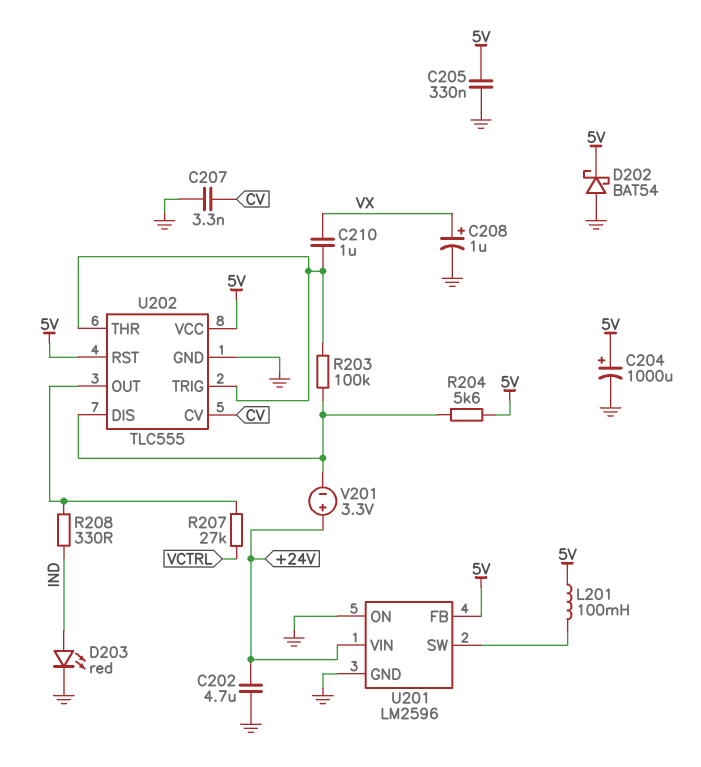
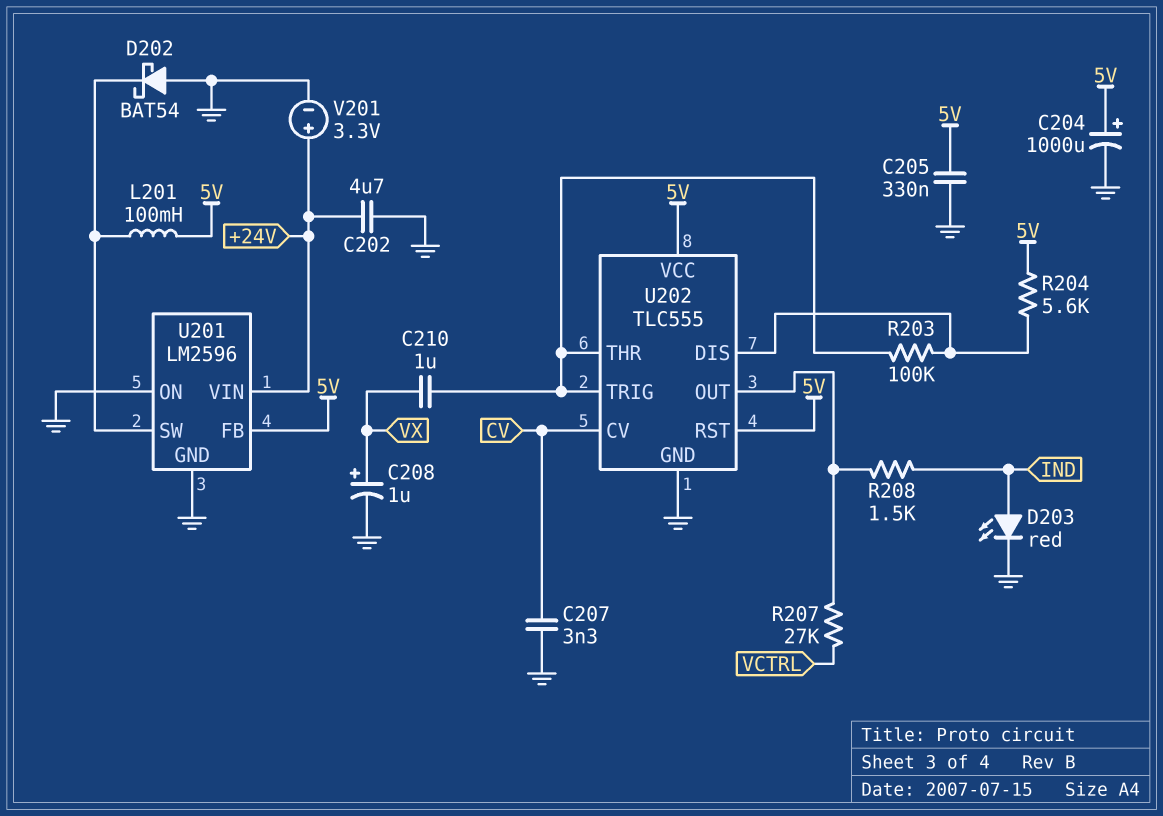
D202: schottky BAT54 (A GND, K 5V) -> schottky BAT54 (A GND, K U201/SW)
R208: 330 (IND, U202/OUT) -> 1.5k (IND, U202/OUT)
V201: 3.3V (plus +24V, minus U202/DIS) -> 3.3V (plus +24V, minus GND)

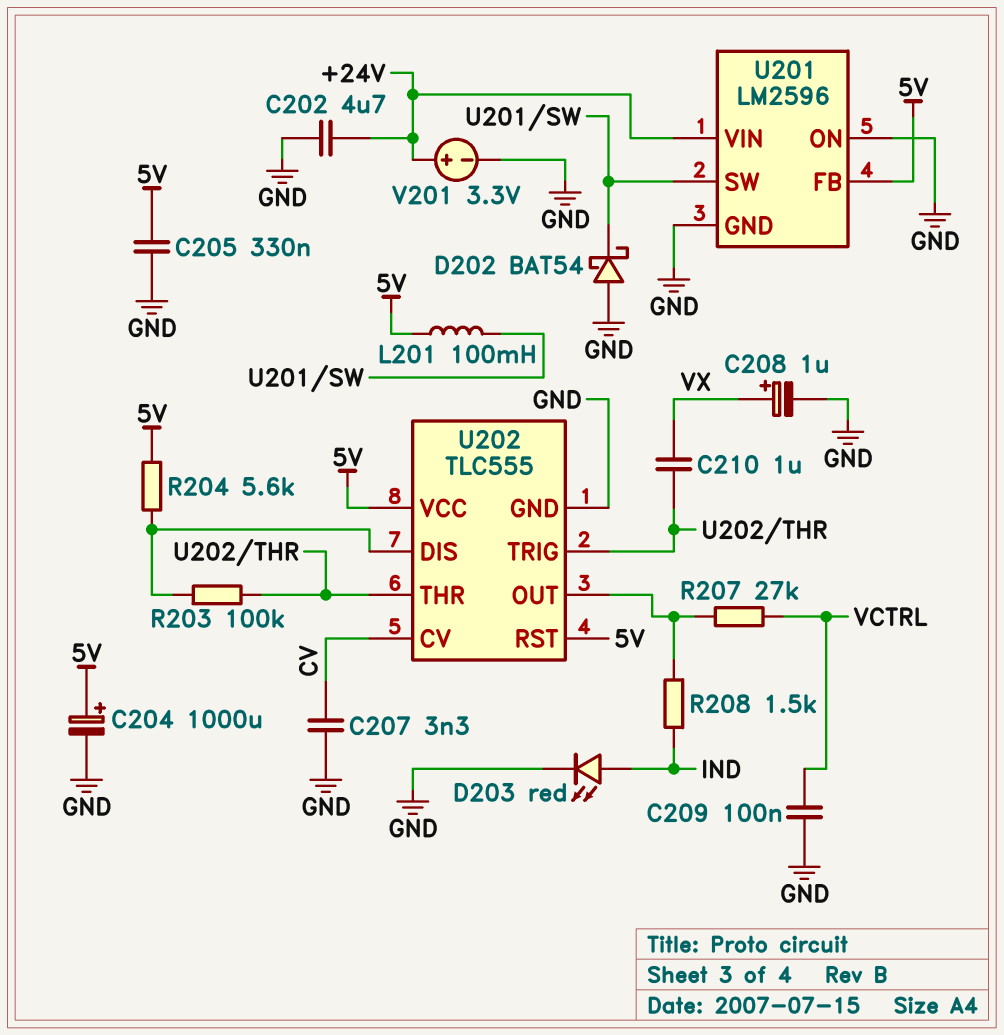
C209: none -> 100nF (GND, VCTRL)

